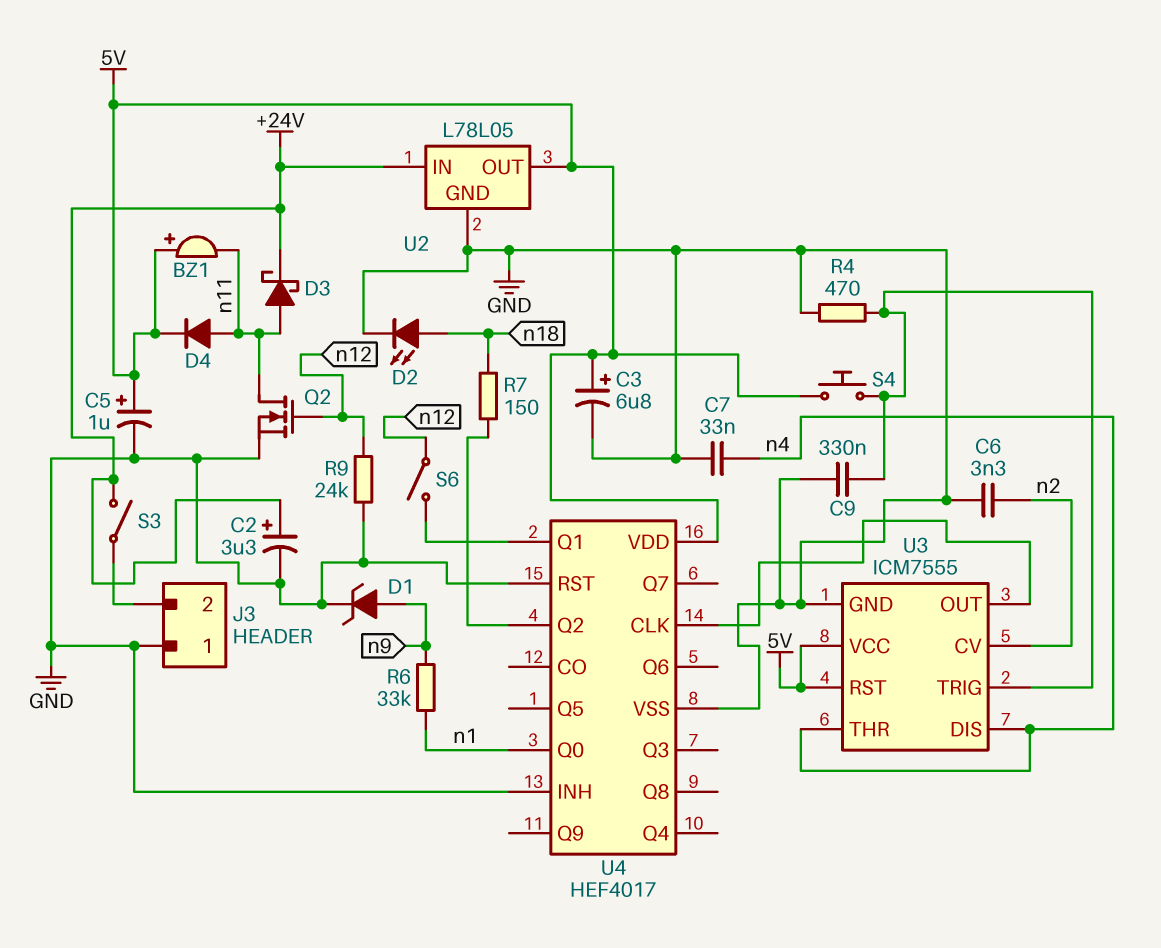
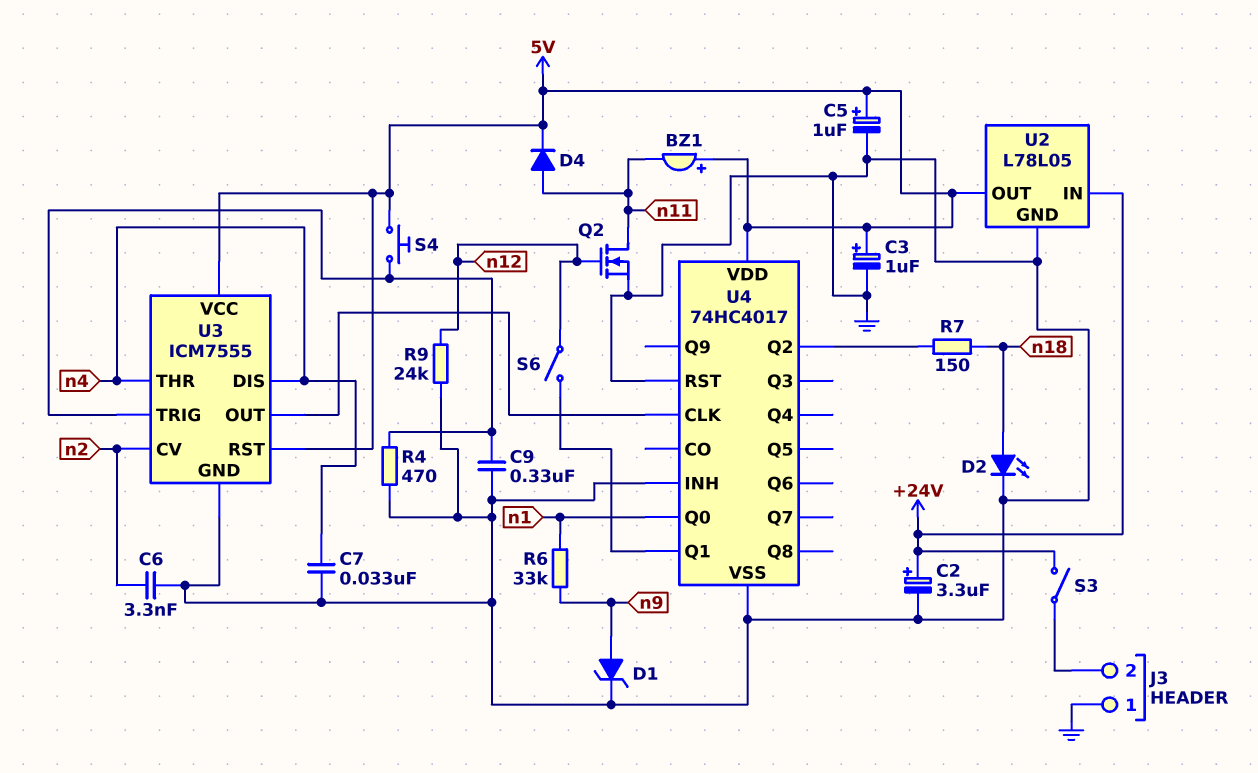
C3: 6.8uF (plus 5V, minus GND) -> 1uF (plus 5V, minus GND)
D3: schottky (A n11, K +24V) -> none
U4: HEF4017 -> 74HC4017

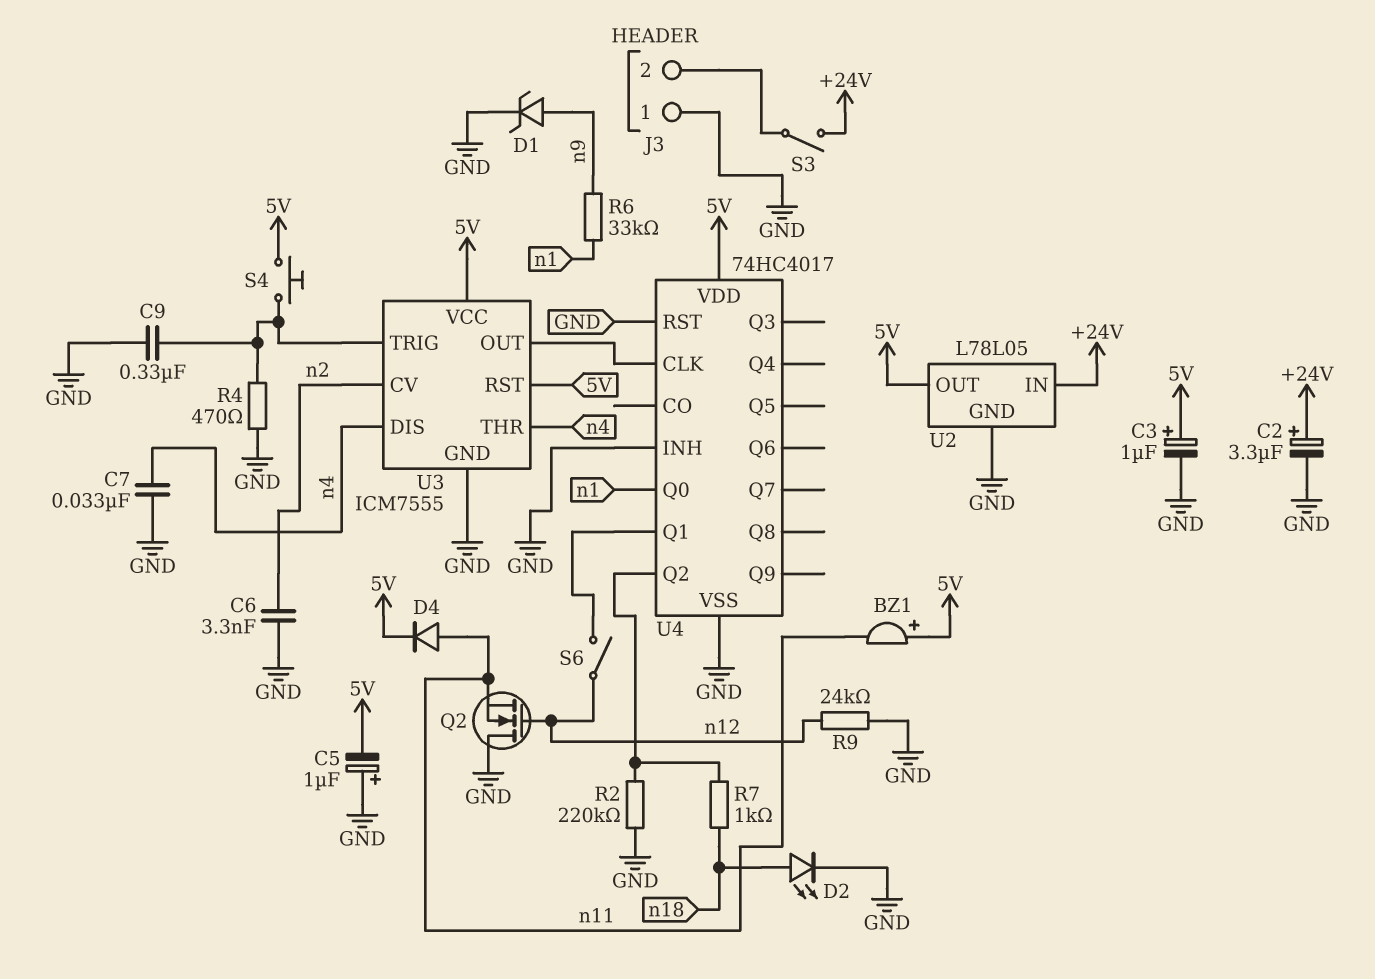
C5: 1uF (plus 5V, minus GND) -> 1uF (plus GND, minus 5V)
Q2: NMOS (G n12, D n11, S GND) -> NMOS (G n12, D GND, S n11)
R2: none -> 220k (GND, U4/Q2)
R7: 150 (U4/Q2, n18) -> 1k (U4/Q2, n18)

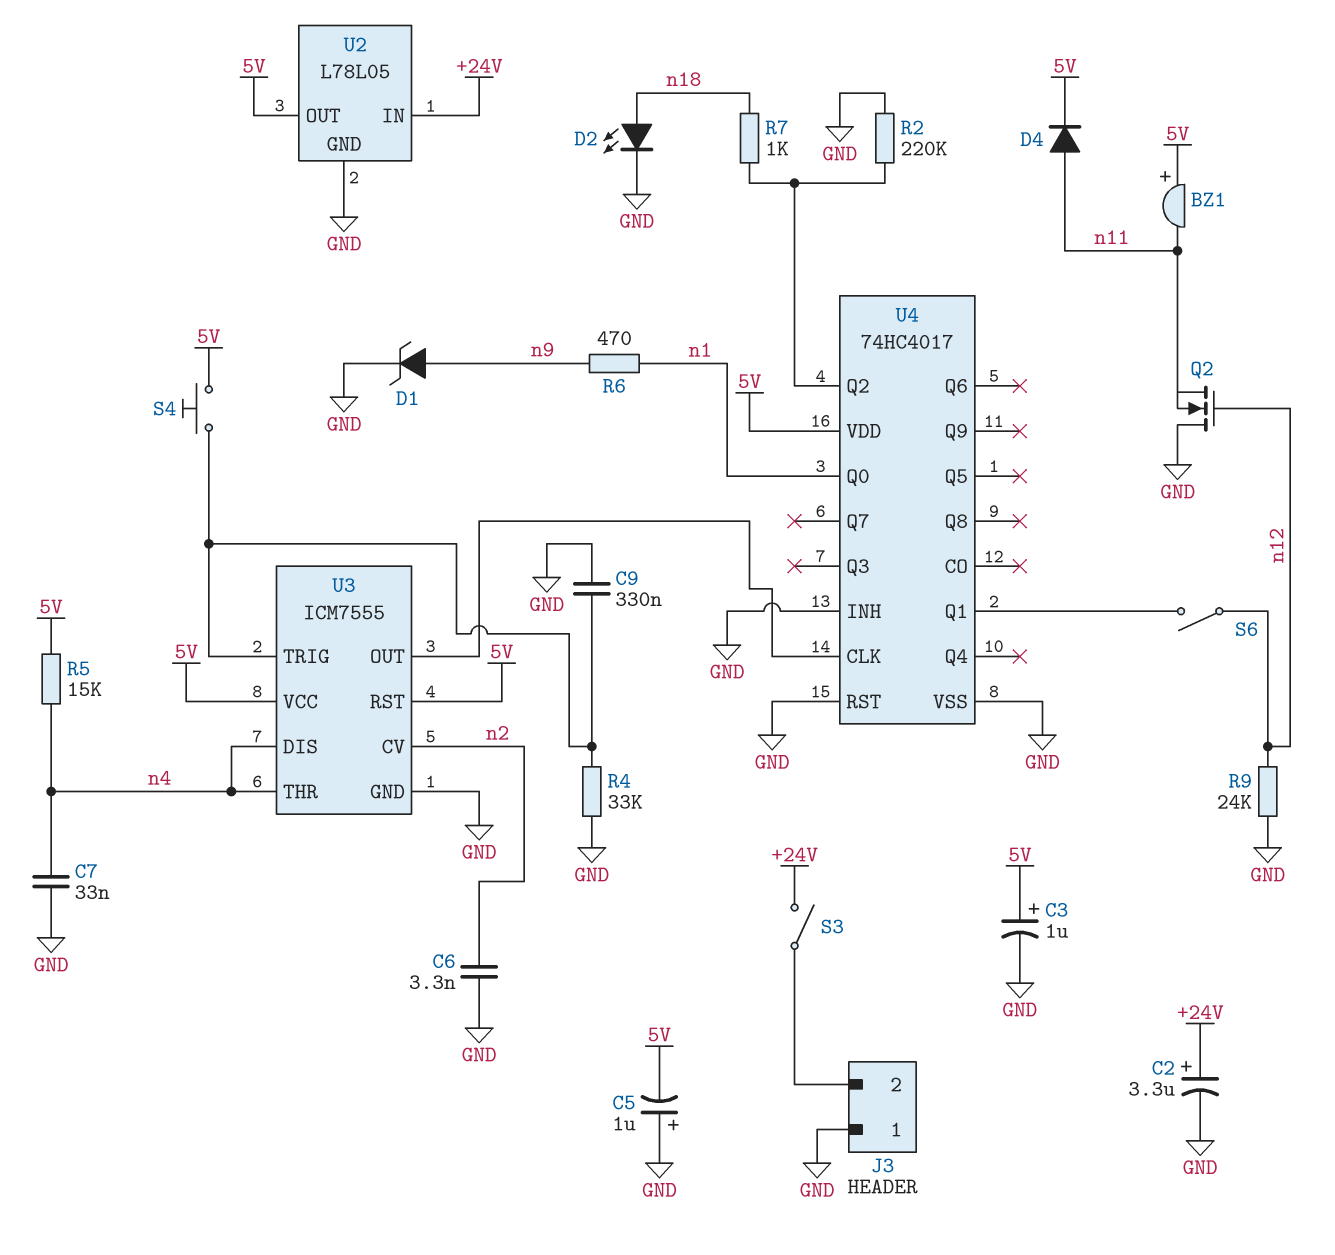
R4: 470 (GND, U3/TRIG) -> 33k (GND, U3/TRIG)
R5: none -> 15k (5V, n4)
R6: 33k (n1, n9) -> 470 (n1, n9)

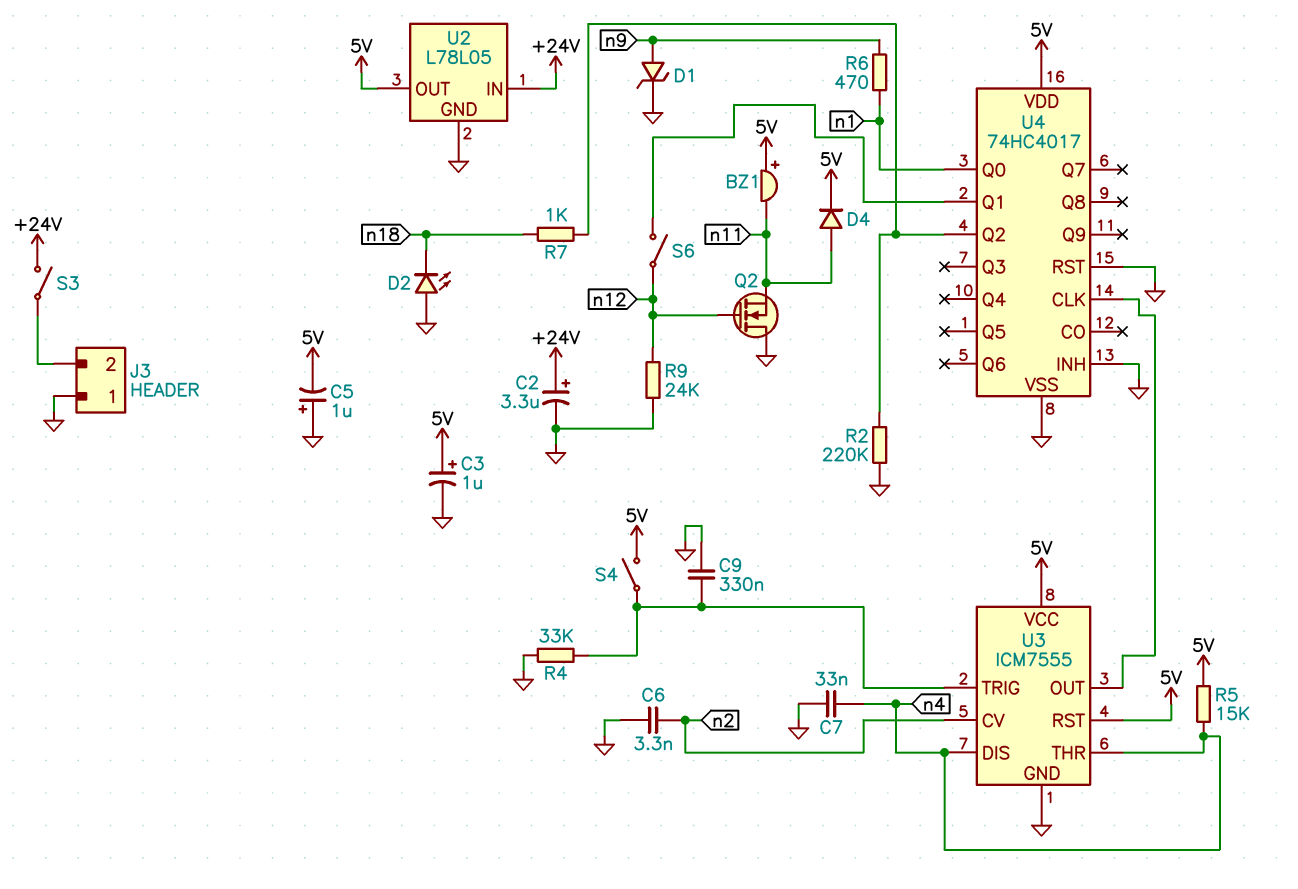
D2: LED (A n18, K GND) -> LED (A GND, K n18)
S4: button (5V, U3/TRIG) -> switch (5V, U3/TRIG)

